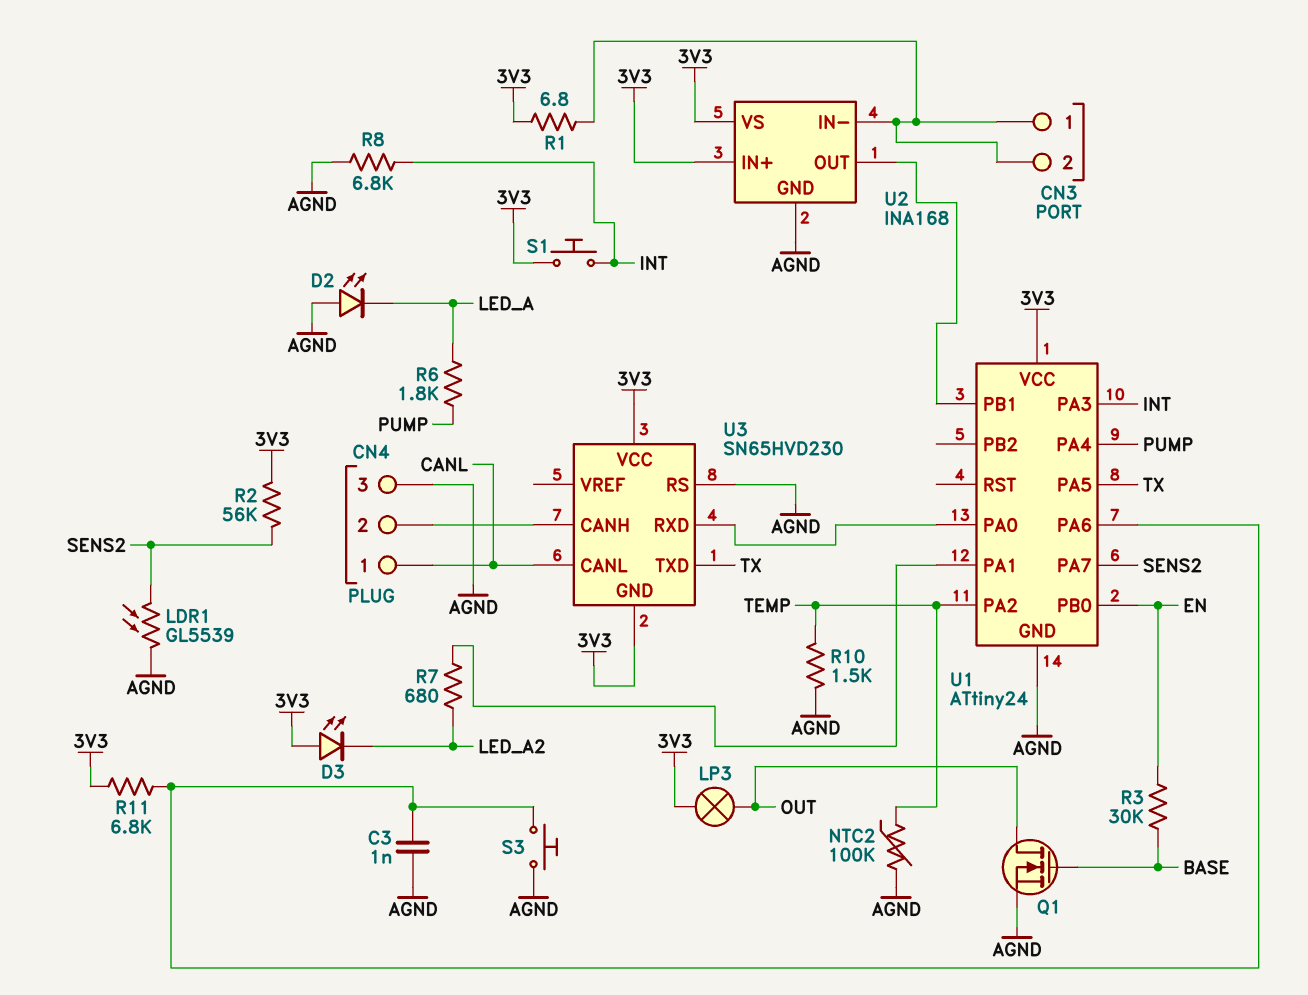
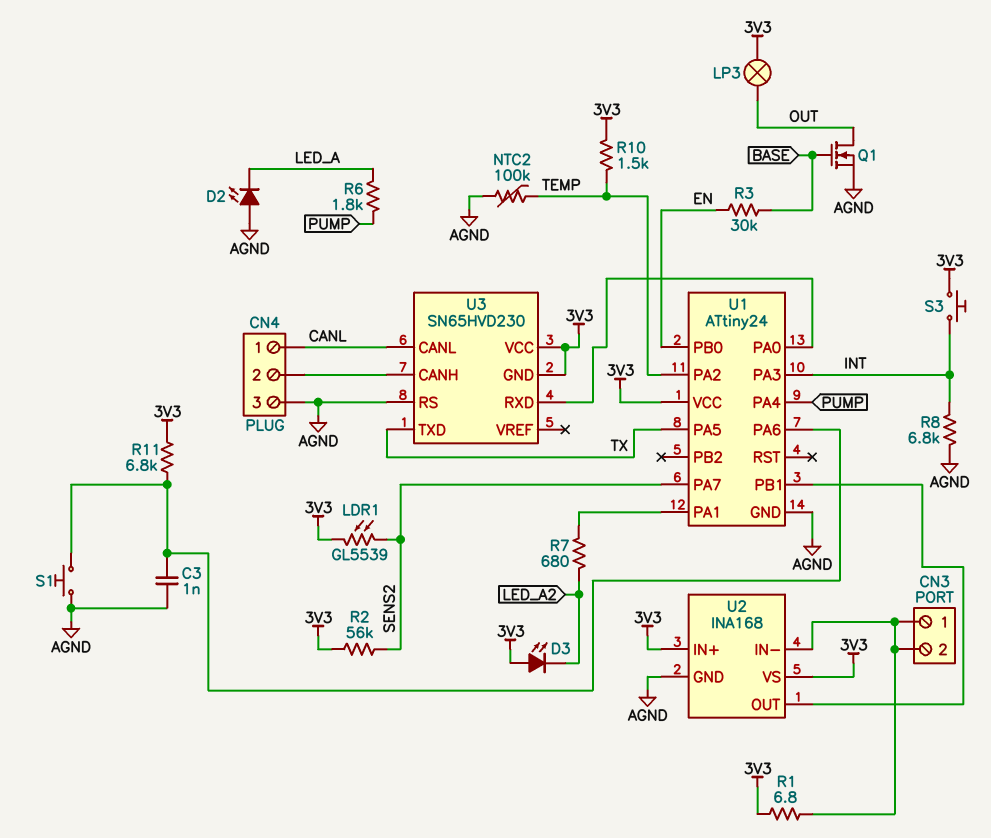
LDR1: GL5539 (AGND, SENS2) -> GL5539 (3V3, SENS2)
R10: 1.5k (AGND, TEMP) -> 1.5k (3V3, TEMP)
S1: button (3V3, INT) -> button (AGND, U1/PA6)
S3: button (AGND, U1/PA6) -> button (3V3, INT)

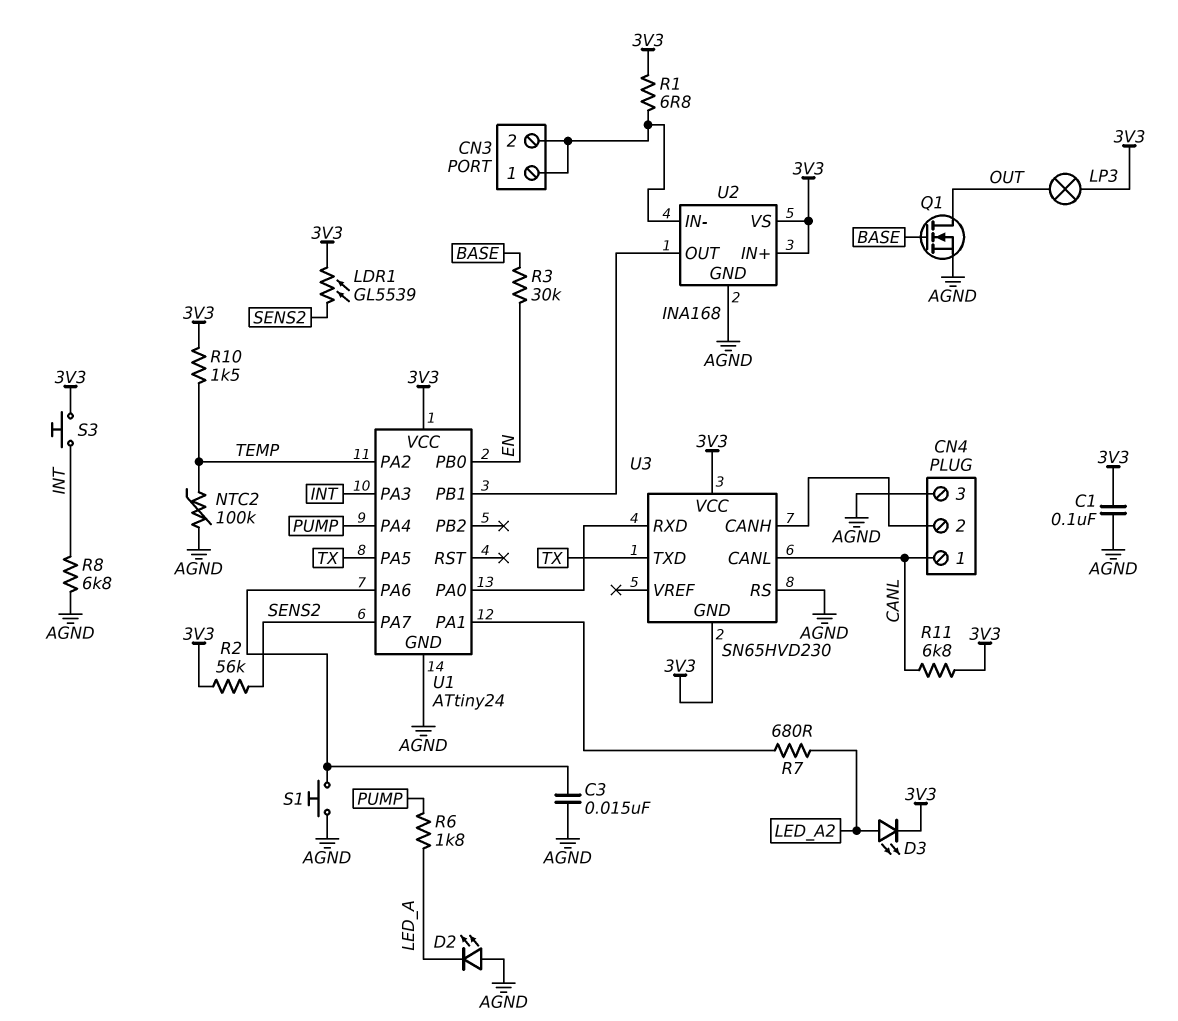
C1: none -> 100nF (3V3, AGND)
C3: 1nF (AGND, U1/PA6) -> 15nF (AGND, U1/PA6)
D3: LED (A 3V3, K LED_A2) -> LED (A LED_A2, K 3V3)
R11: 6.8k (3V3, U1/PA6) -> 6.8k (3V3, CANL)

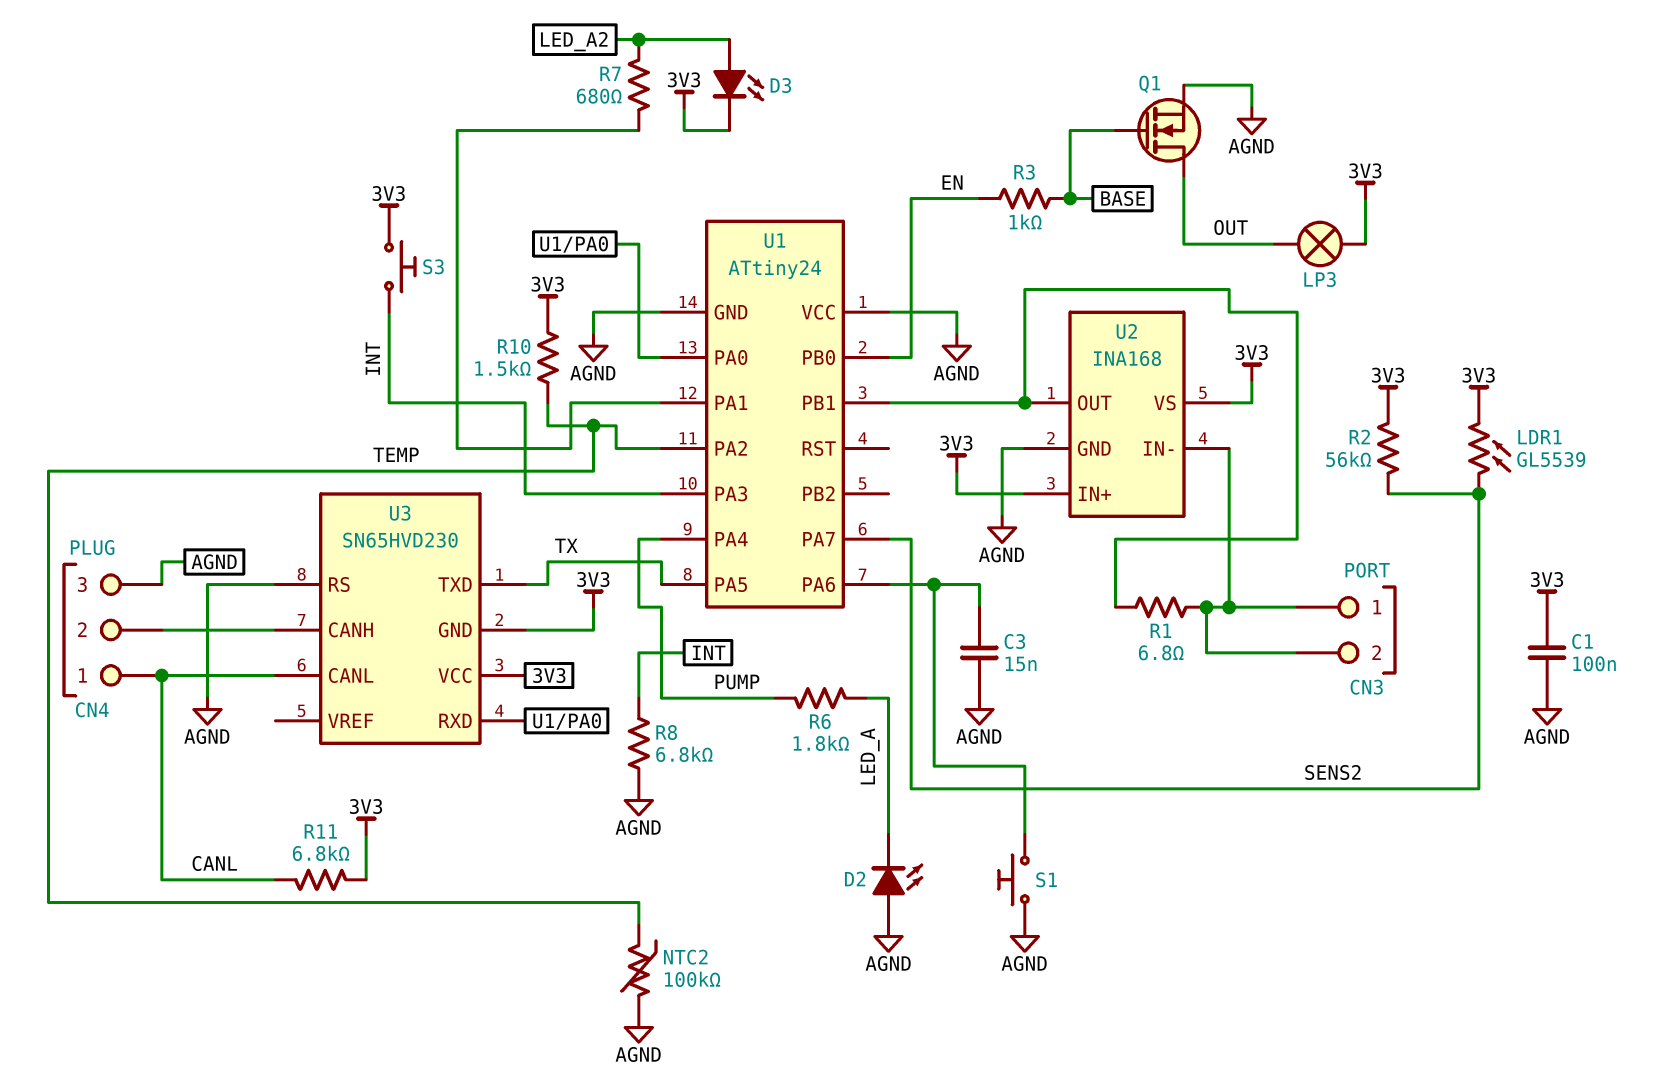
R1: 6.8 (3V3, CN3/1) -> 6.8 (CN3/1, U1/PB1)
R3: 30k (BASE, EN) -> 1k (BASE, EN)
U1 pin VCC: 3V3 -> AGND

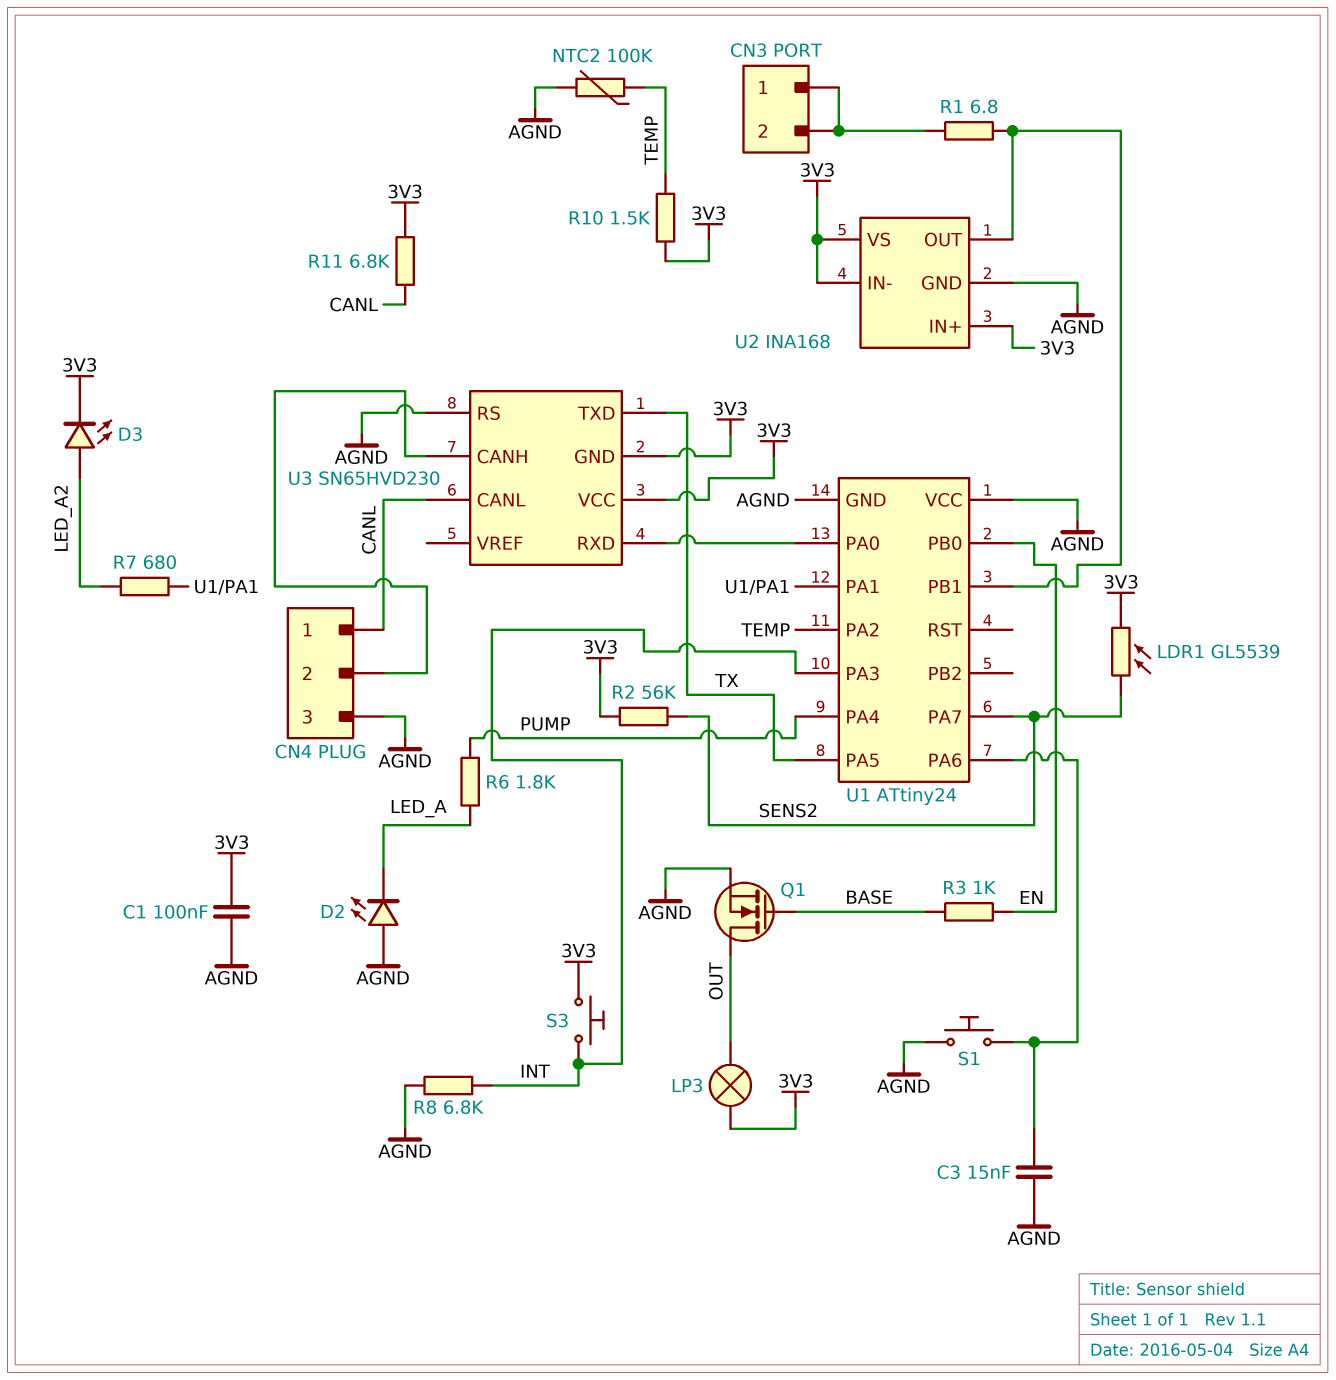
U2 pin IN-: CN3/1 -> 3V3

